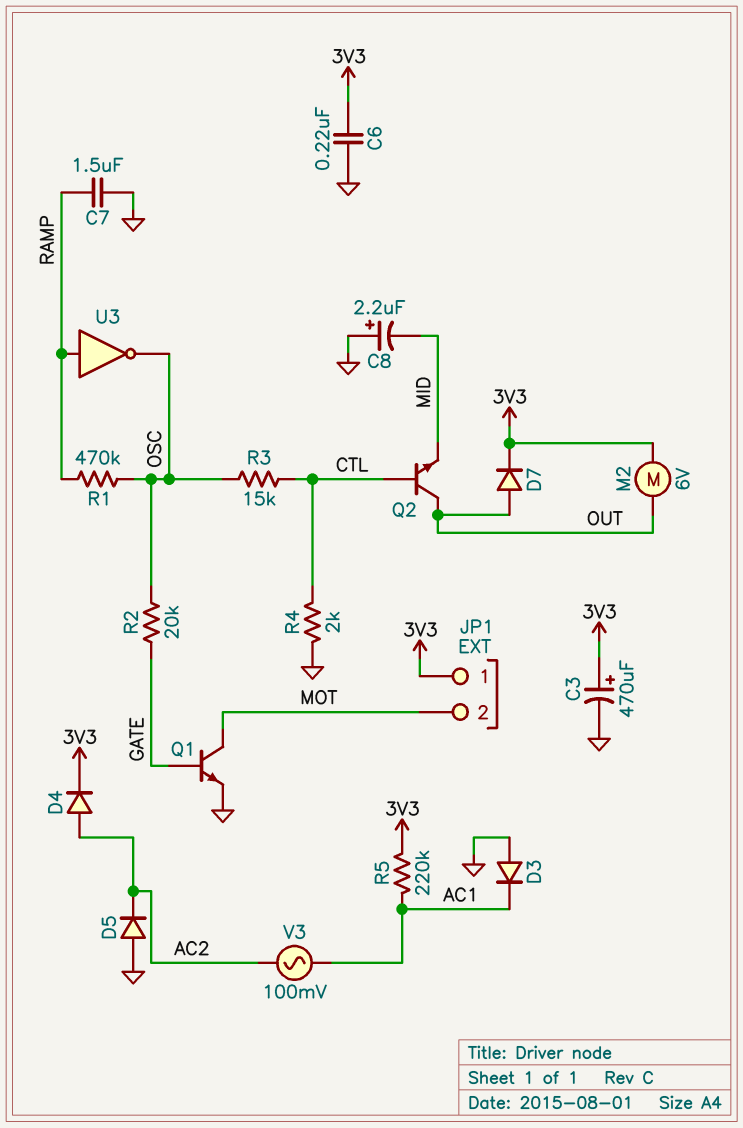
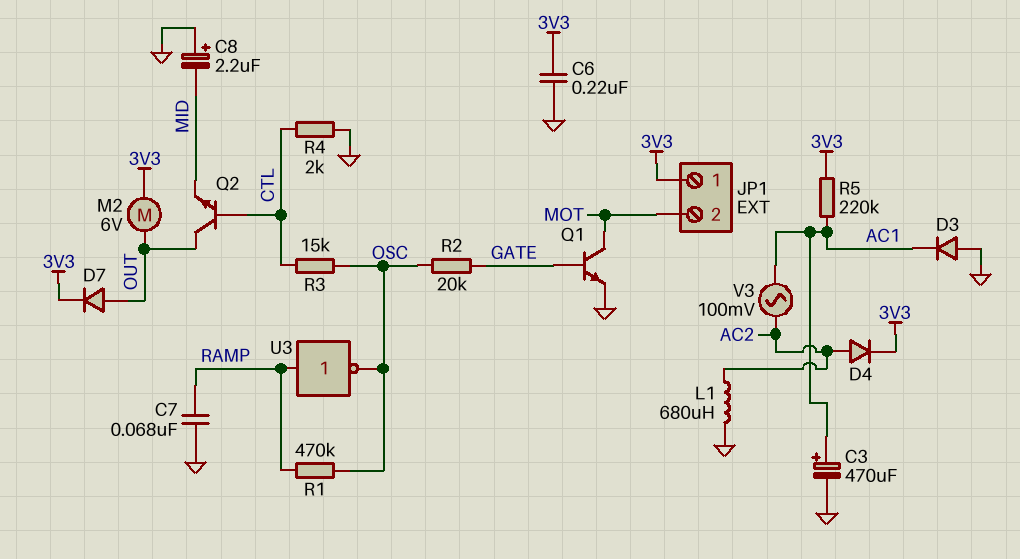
C3: 470uF (plus 3V3, minus GND) -> 470uF (plus AC1, minus GND)
C7: 1.5uF (GND, RAMP) -> 68nF (GND, RAMP)
D5: diode (A GND, K AC2) -> none
L1: none -> 680uH (AC2, GND)

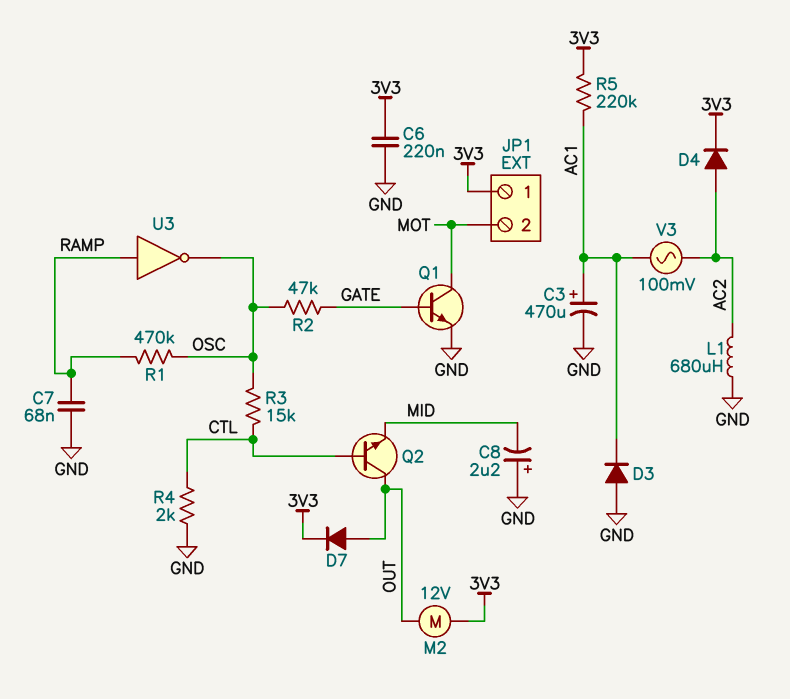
M2: motor 6V (3V3, OUT) -> motor 12V (3V3, OUT)
R2: 20k (GATE, OSC) -> 47k (GATE, OSC)

